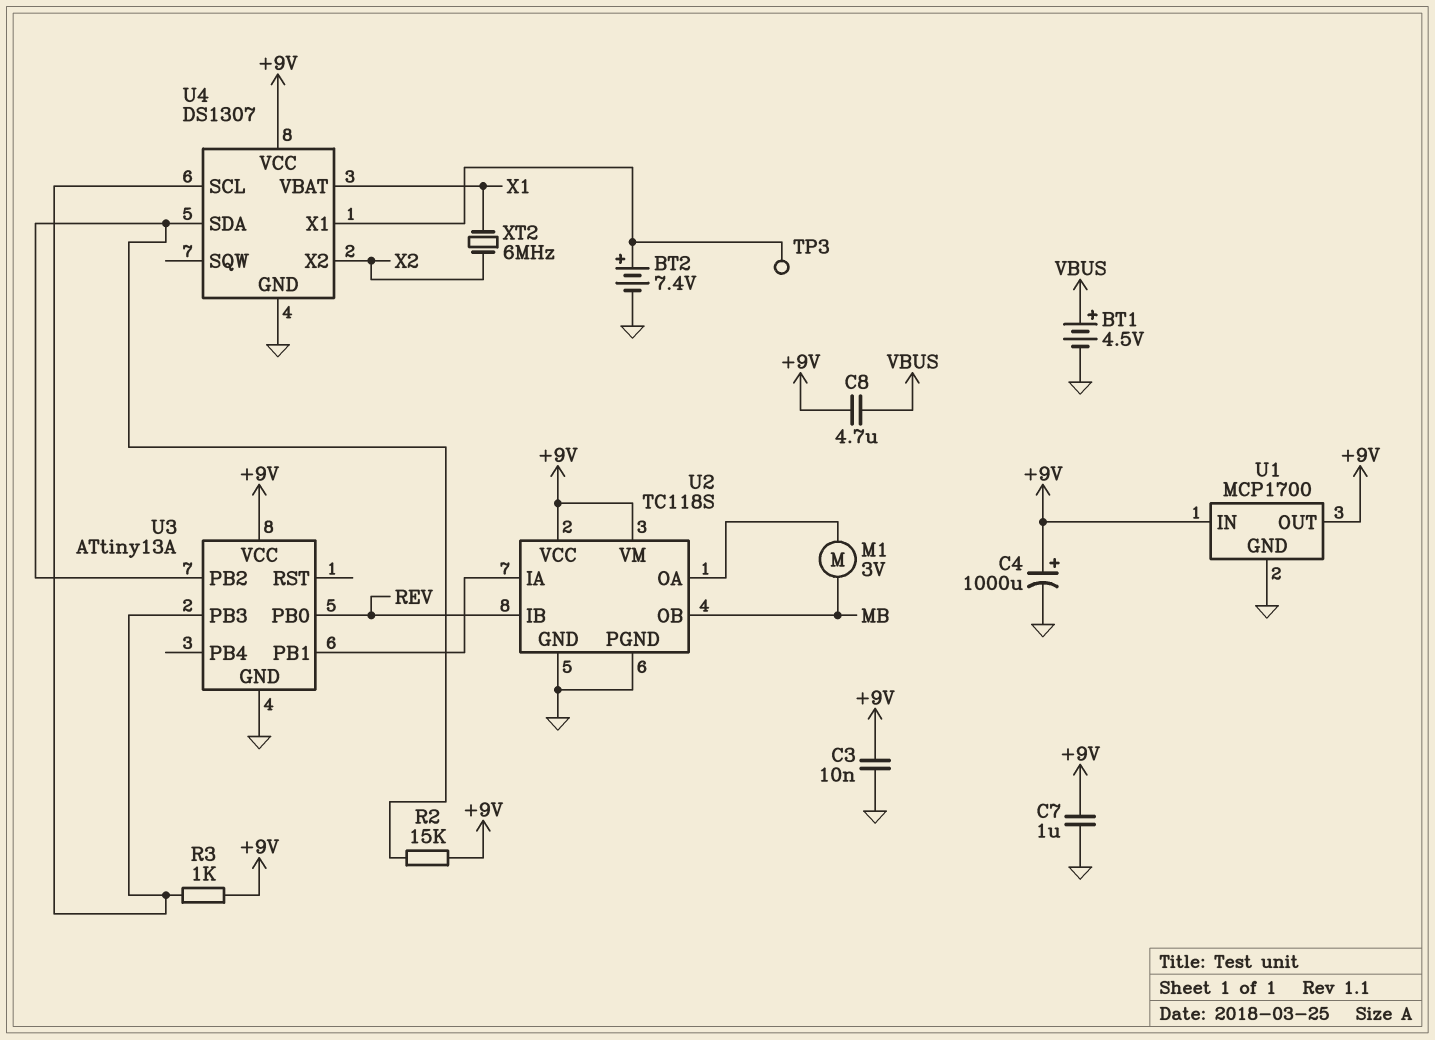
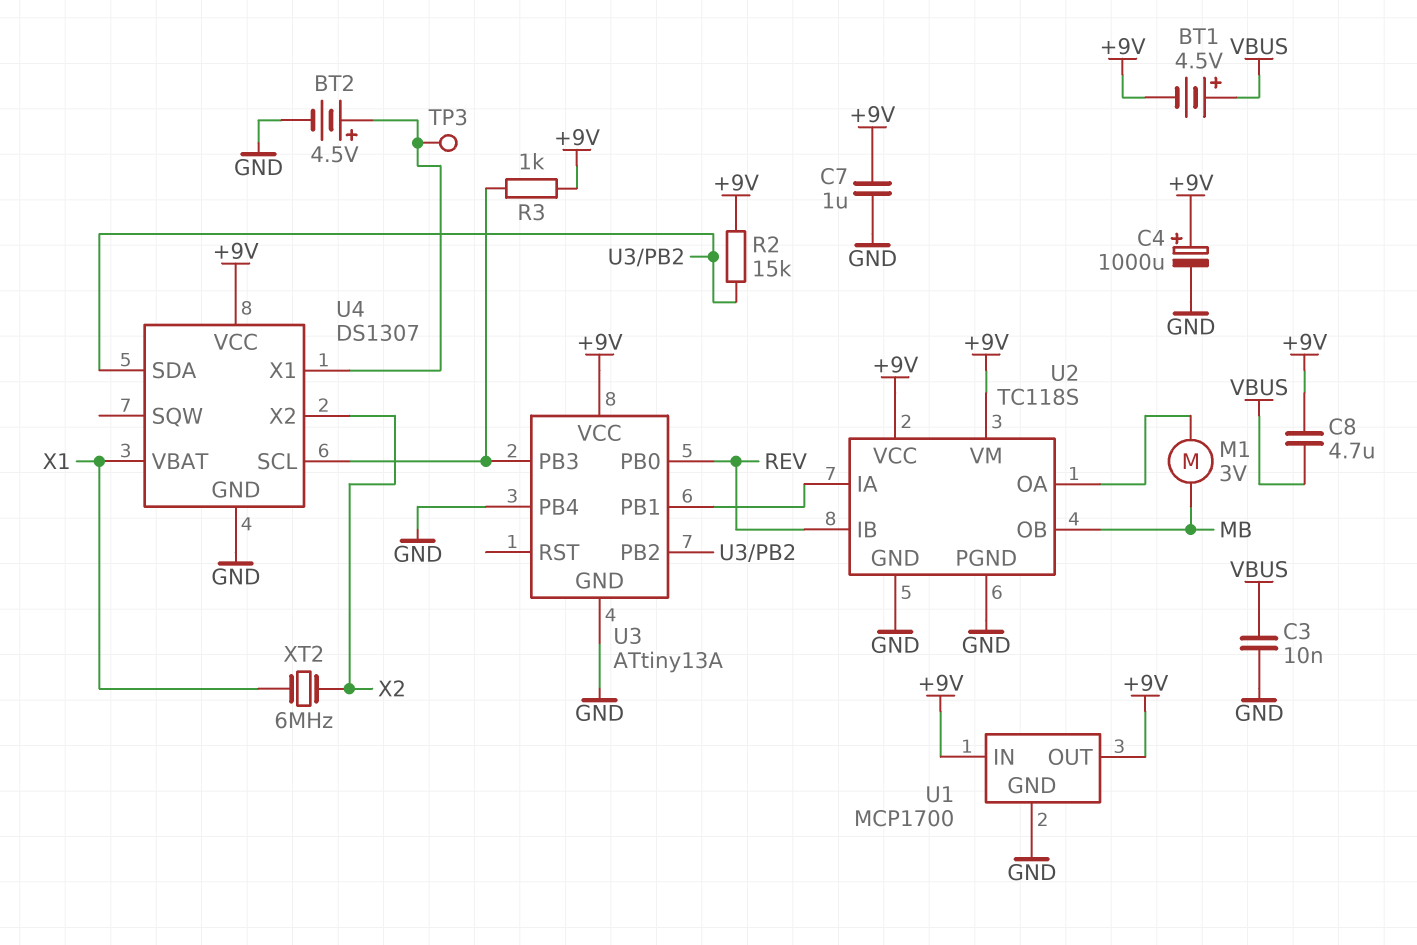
BT1: 4.5V (plus VBUS, minus GND) -> 4.5V (plus VBUS, minus +9V)
BT2: 7.4V (plus U4/X1, minus GND) -> 4.5V (plus U4/X1, minus GND)
C3: 10nF (+9V, GND) -> 10nF (GND, VBUS)
U3 pin PB4: none -> GND

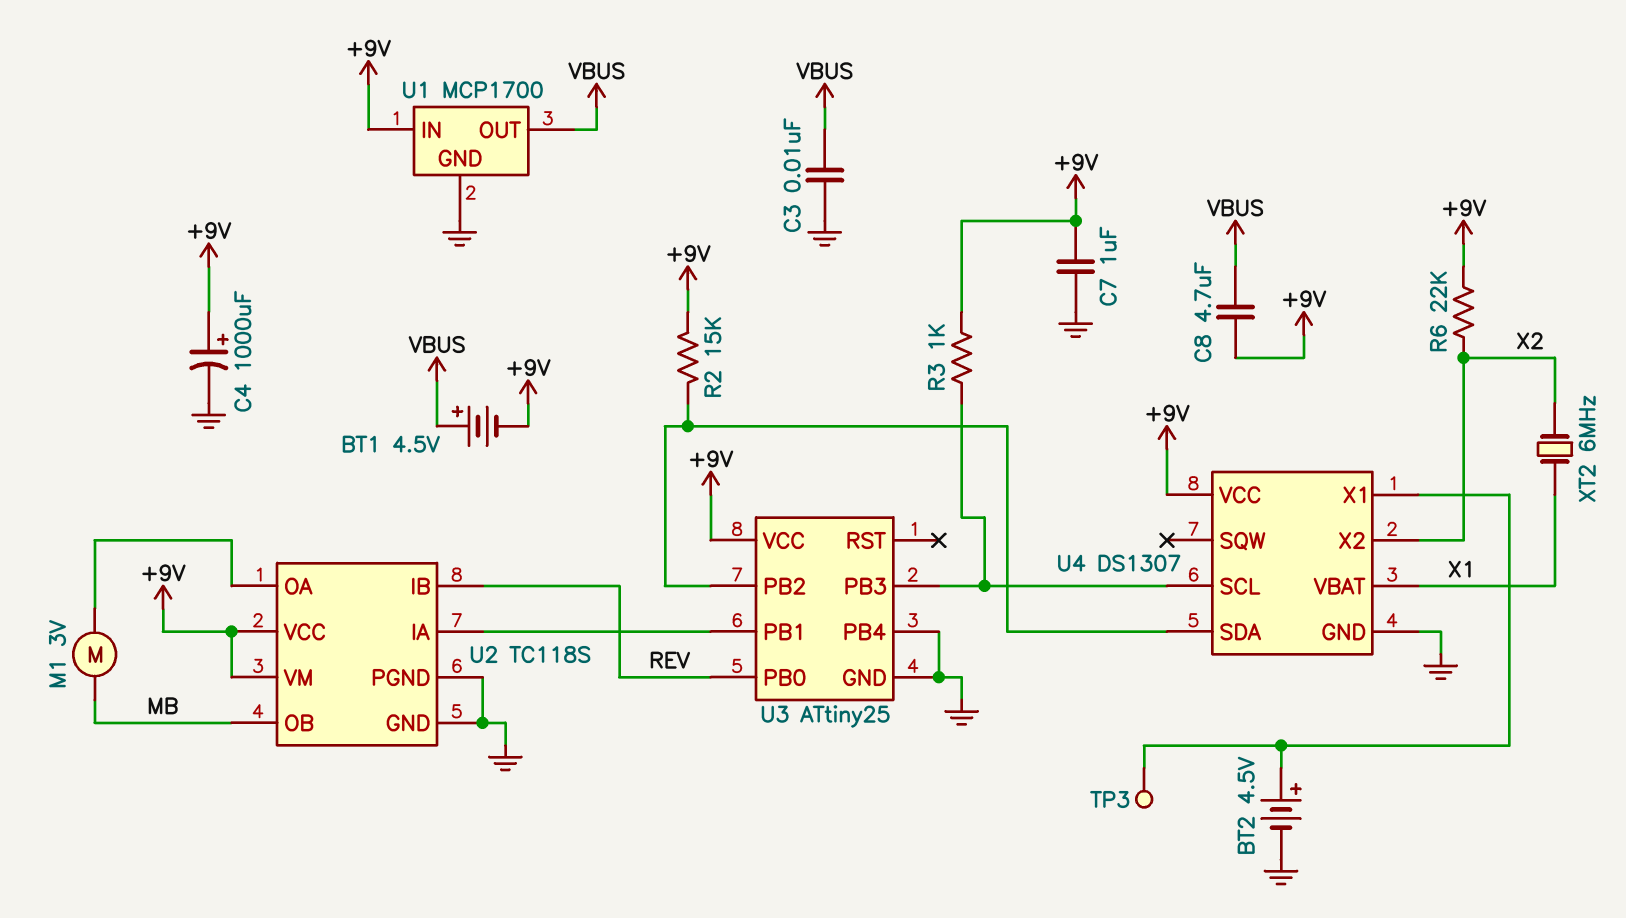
R6: none -> 22k (+9V, X2)
U1 pin OUT: +9V -> VBUS
U3: ATtiny13A -> ATtiny25

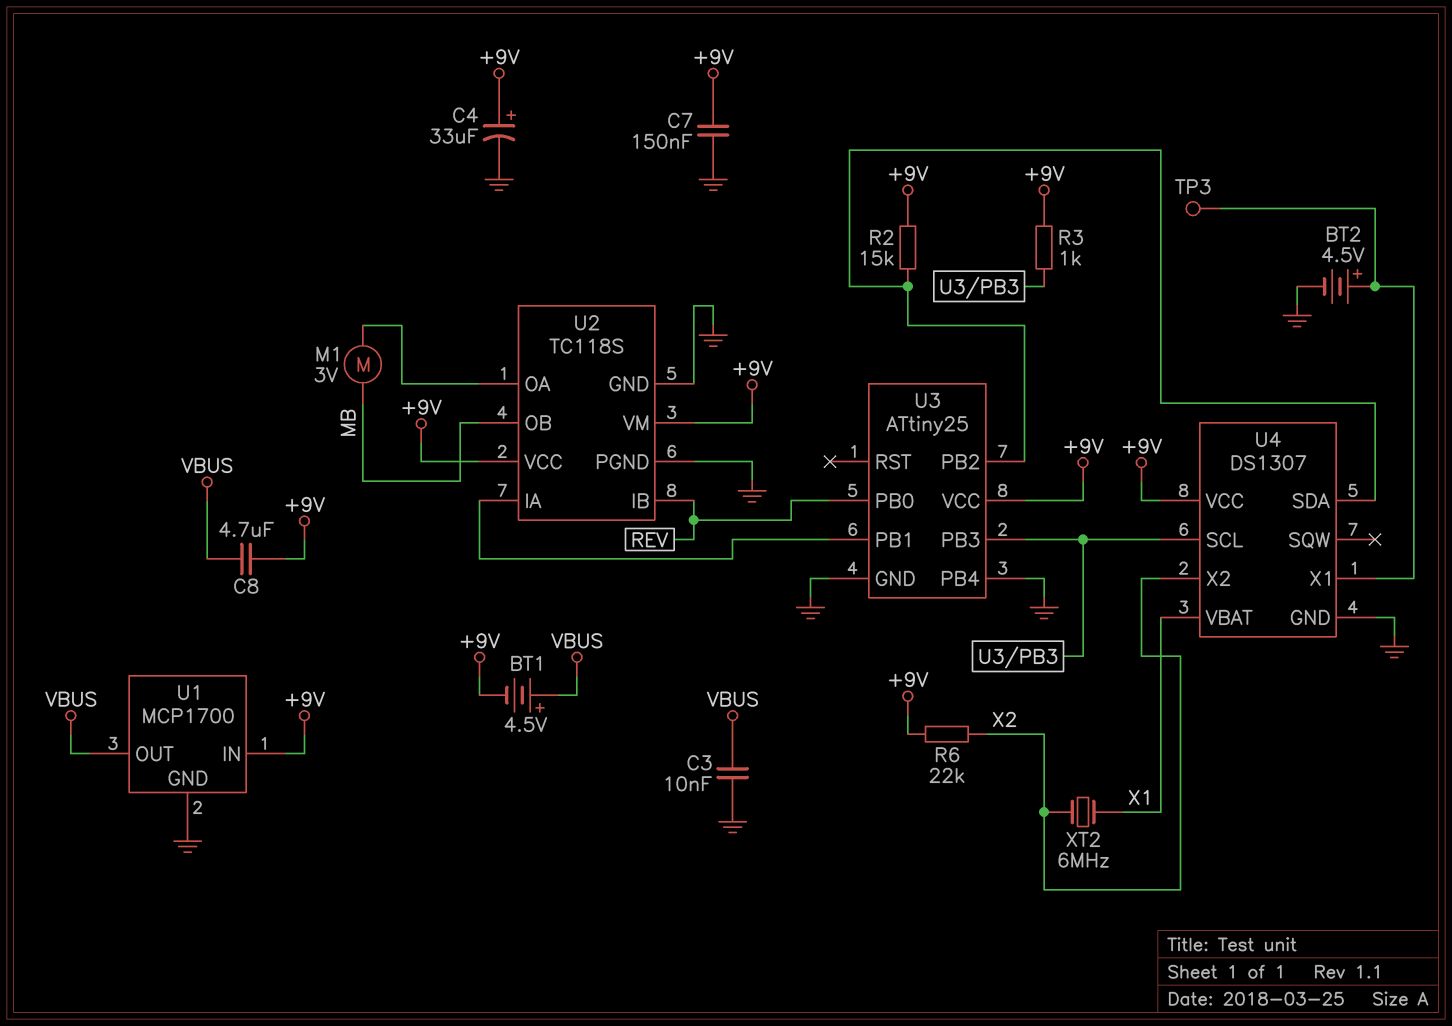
C4: 1000uF (plus +9V, minus GND) -> 33uF (plus +9V, minus GND)
C7: 1uF (+9V, GND) -> 150nF (+9V, GND)

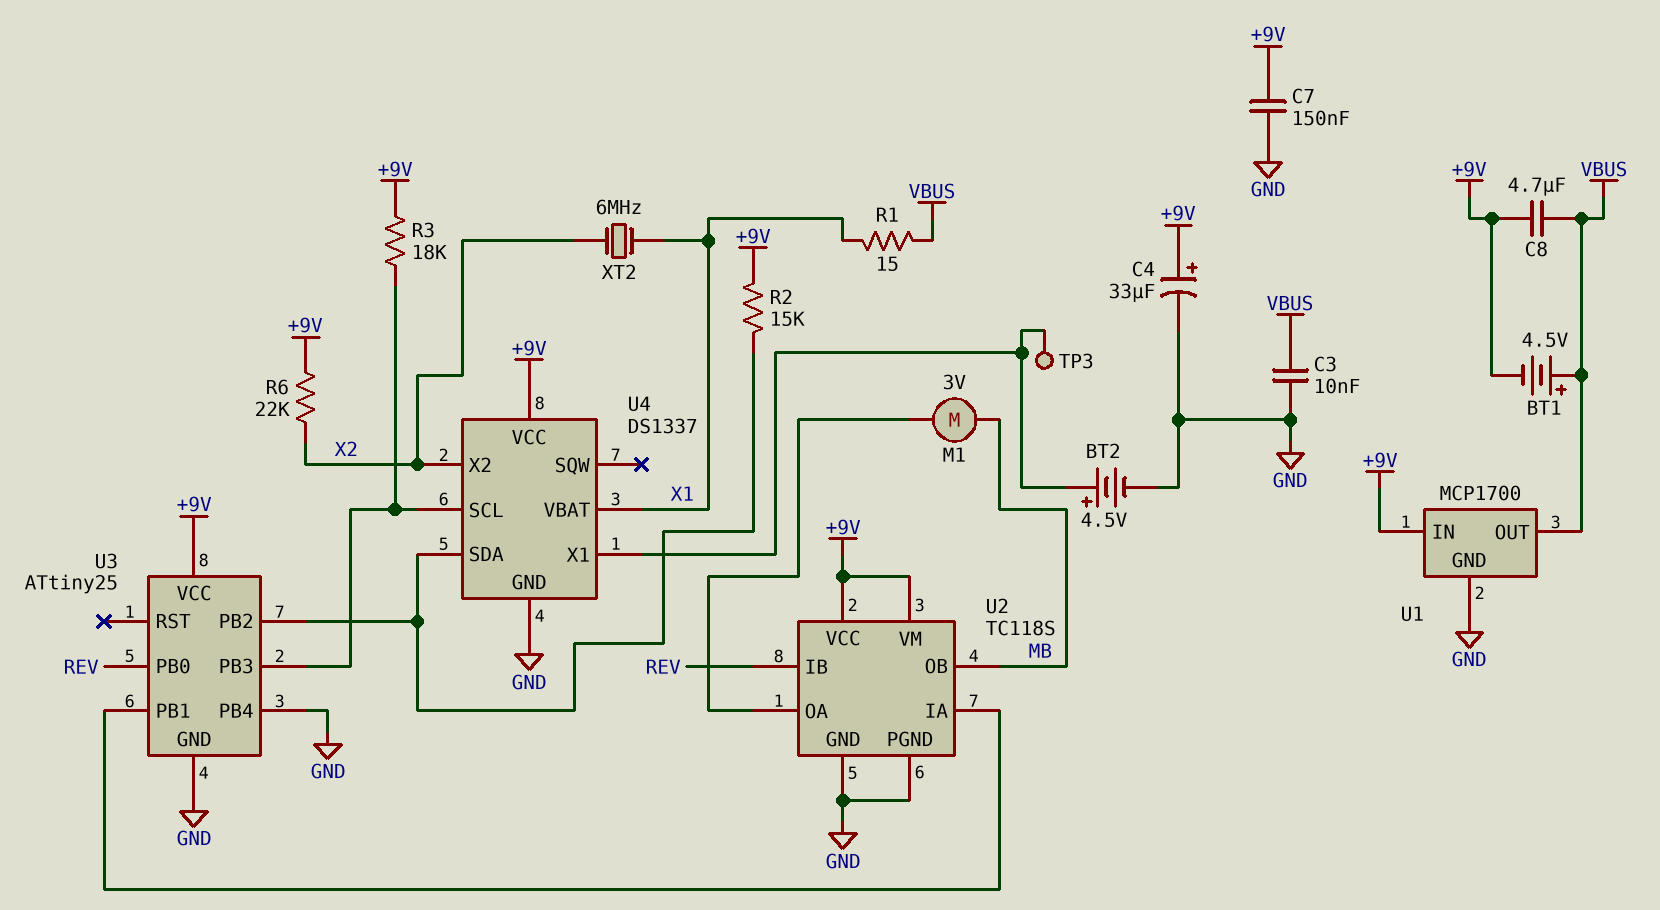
R1: none -> 15 (VBUS, X1)
R3: 1k (+9V, U3/PB3) -> 18k (+9V, U3/PB3)
U4: DS1307 -> DS1337

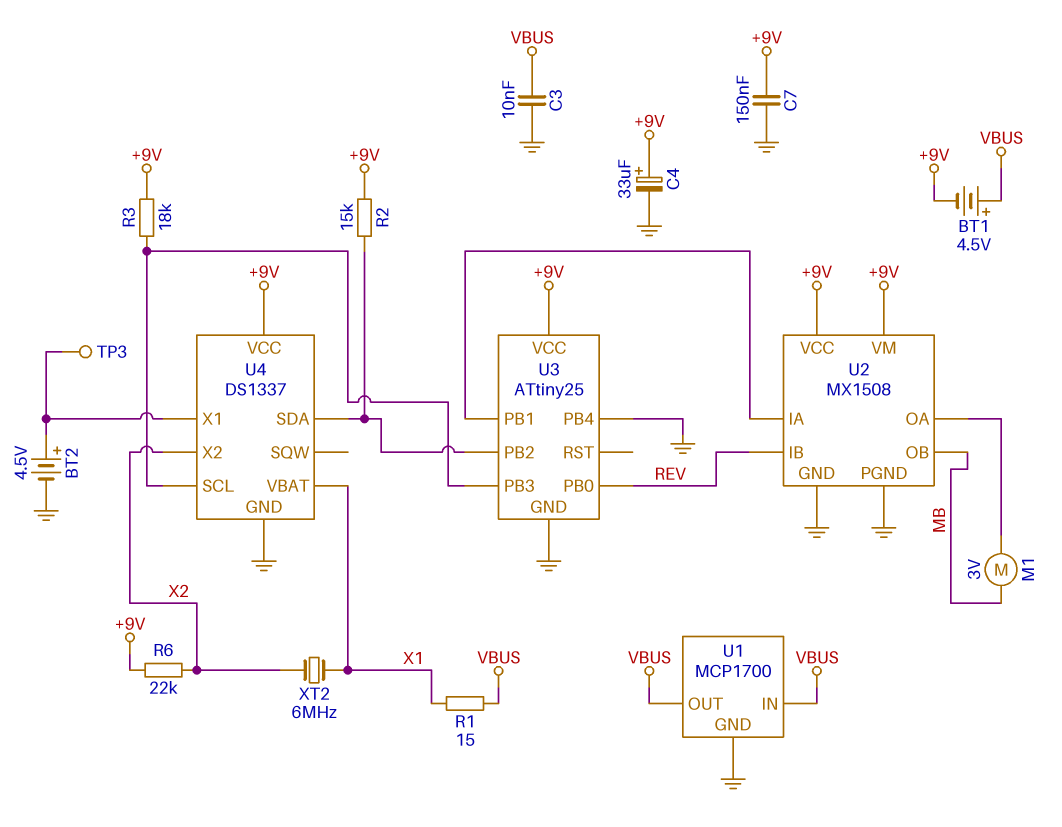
C8: 4.7uF (+9V, VBUS) -> none
U1 pin IN: +9V -> VBUS
U2: TC118S -> MX1508

